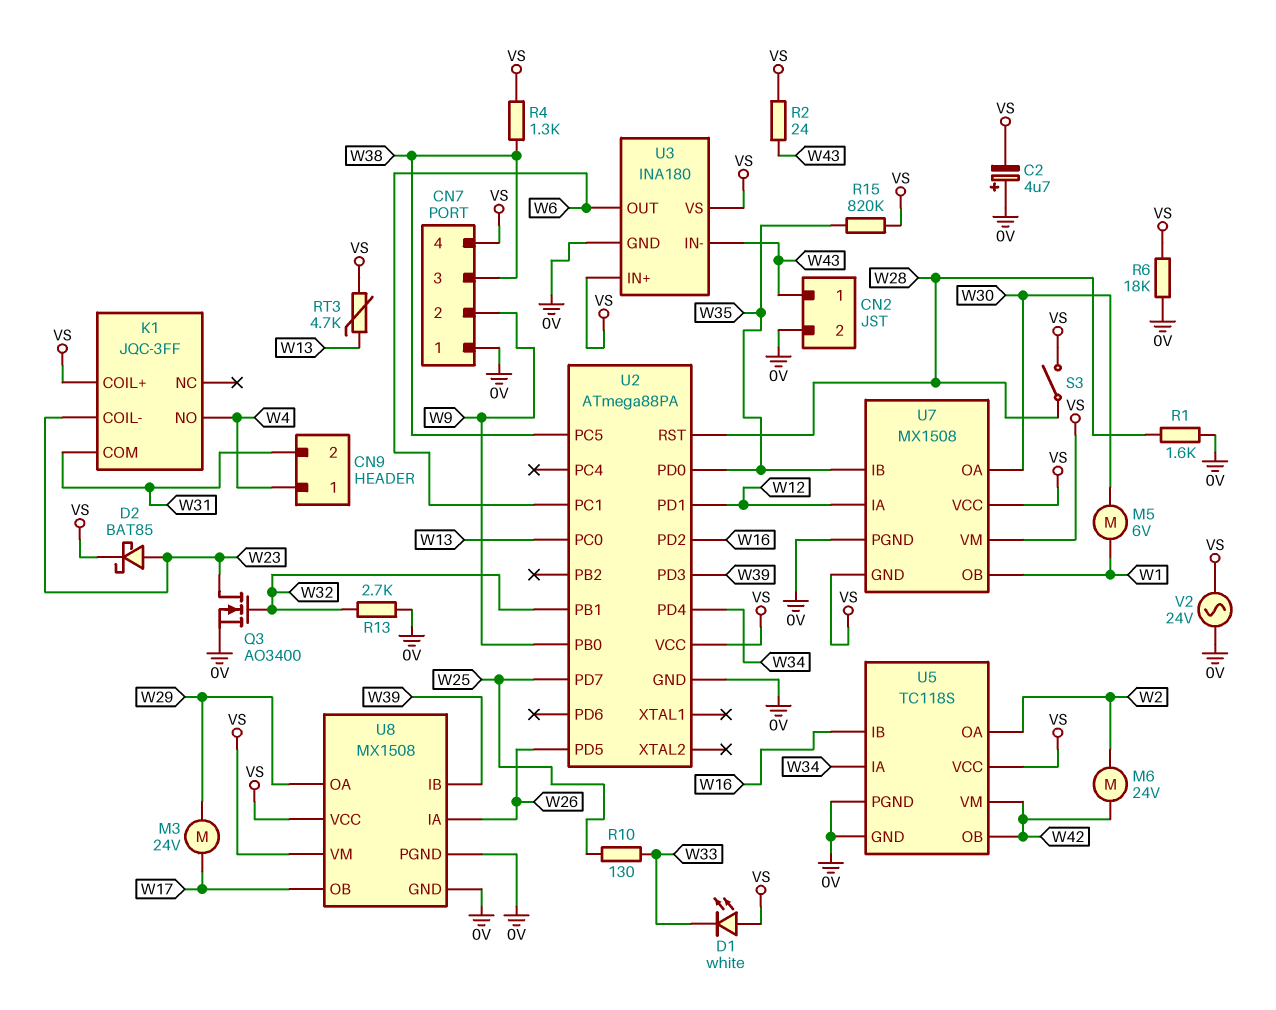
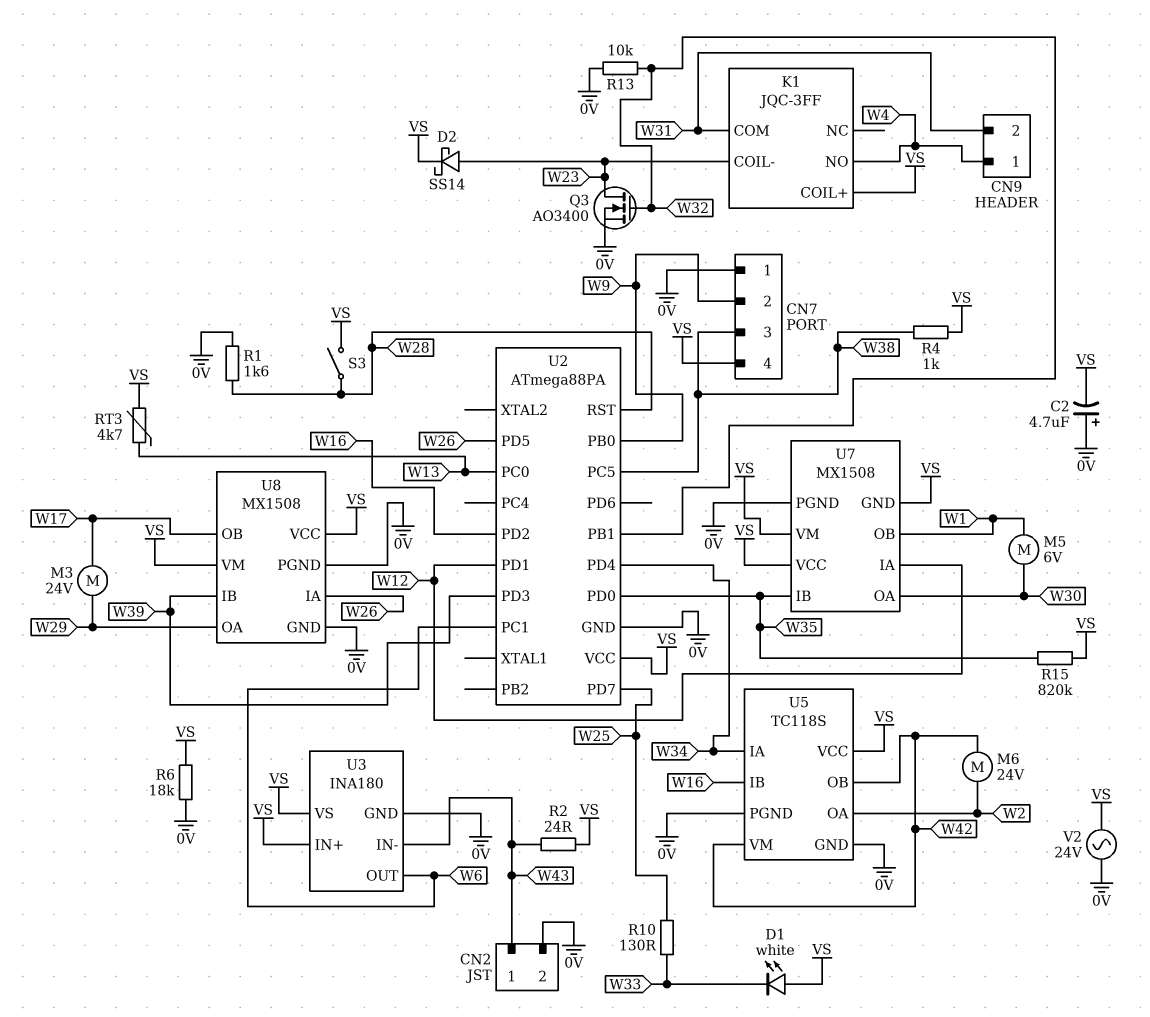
D2: schottky BAT85 (A W23, K VS) -> schottky SS14 (A W23, K VS)
R4: 1.3k (VS, W38) -> 1k (VS, W38)
R13: 2.7k (0V, W32) -> 10k (0V, W32)

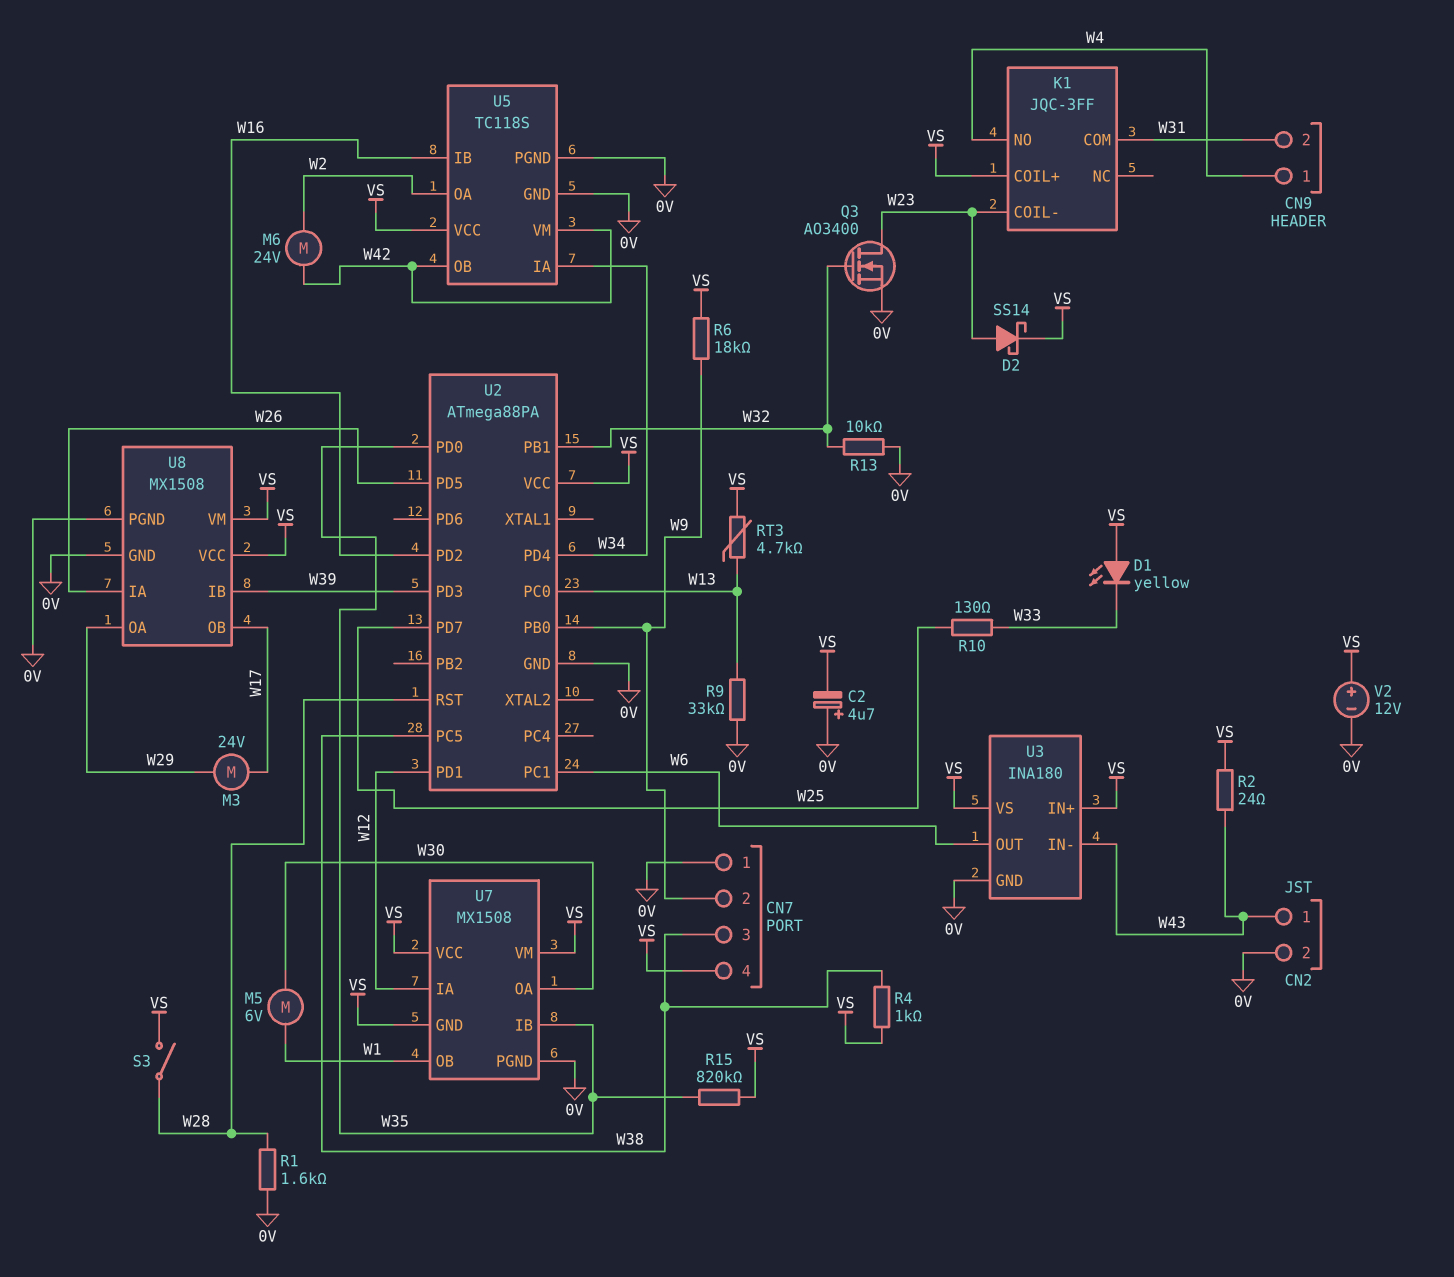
D1: LED white (A VS, K W33) -> LED yellow (A VS, K W33)
R6: 18k (0V, VS) -> 18k (VS, W9)
R9: none -> 33k (0V, W13)
V2: AC 24V (0V, VS) -> 12V (plus VS, minus 0V)

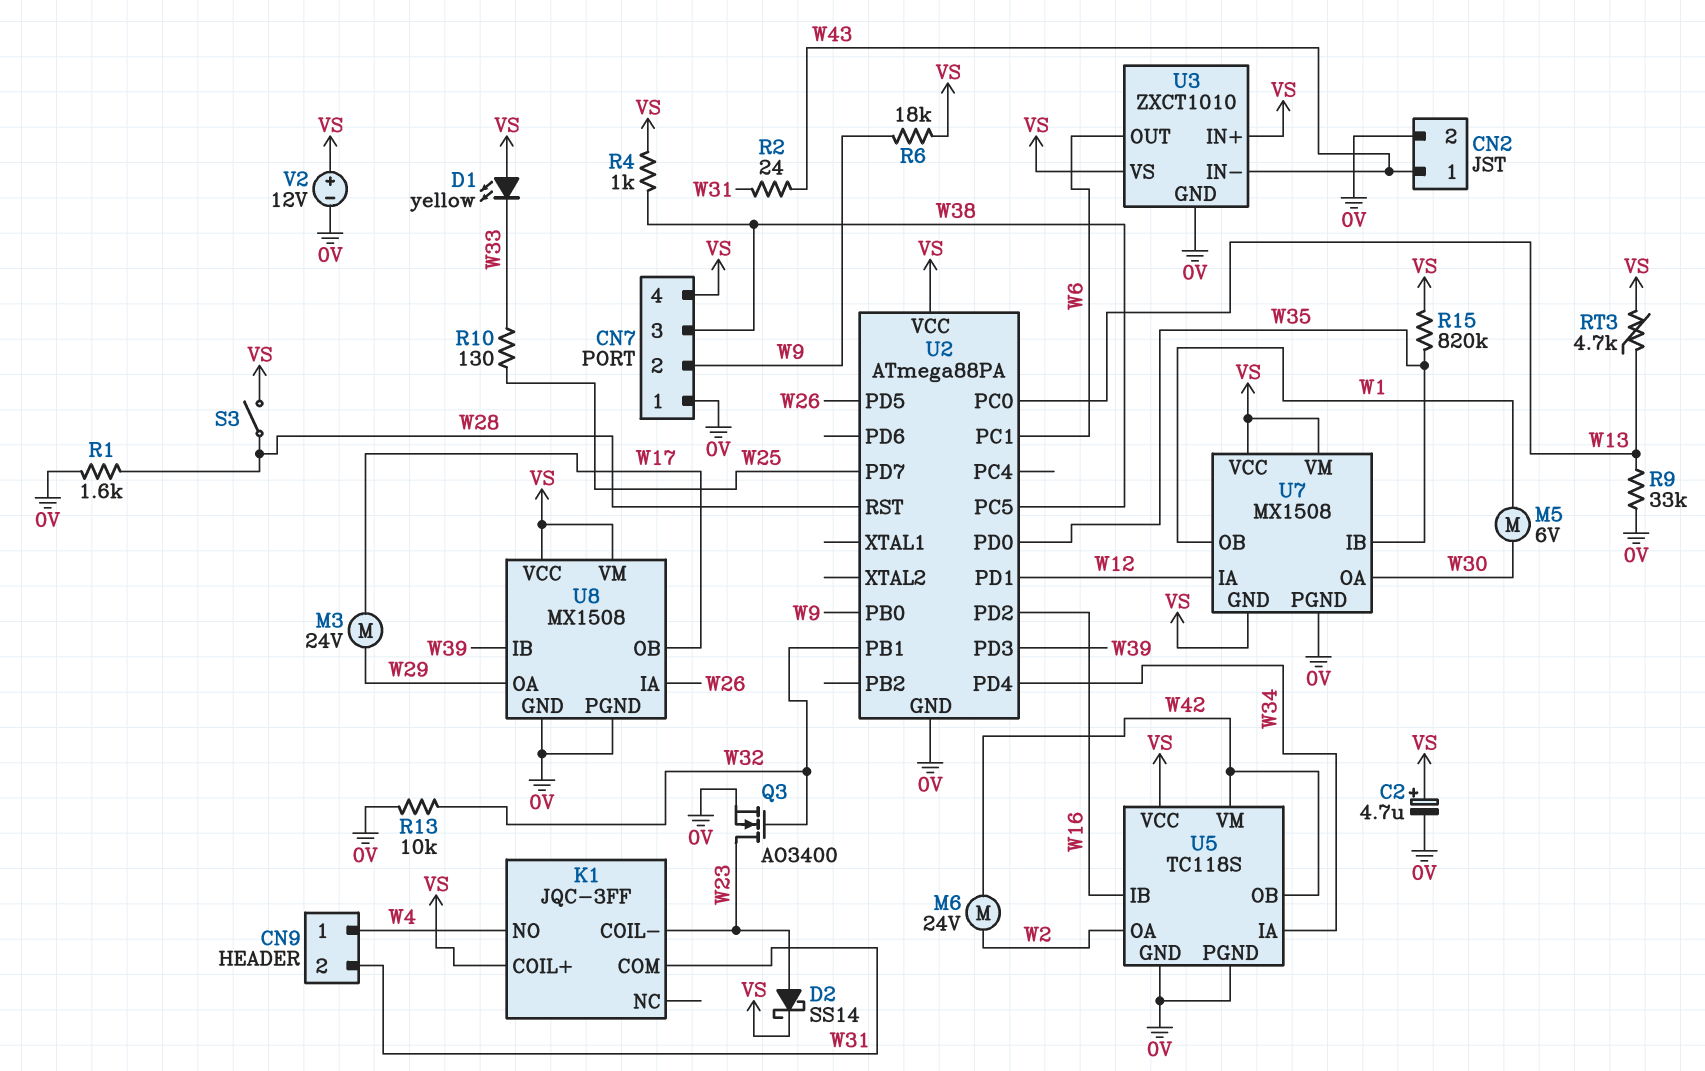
C2: 4.7uF (plus 0V, minus VS) -> 4.7uF (plus VS, minus 0V)
R2: 24 (VS, W43) -> 24 (W31, W43)
U3: INA180 -> ZXCT1010

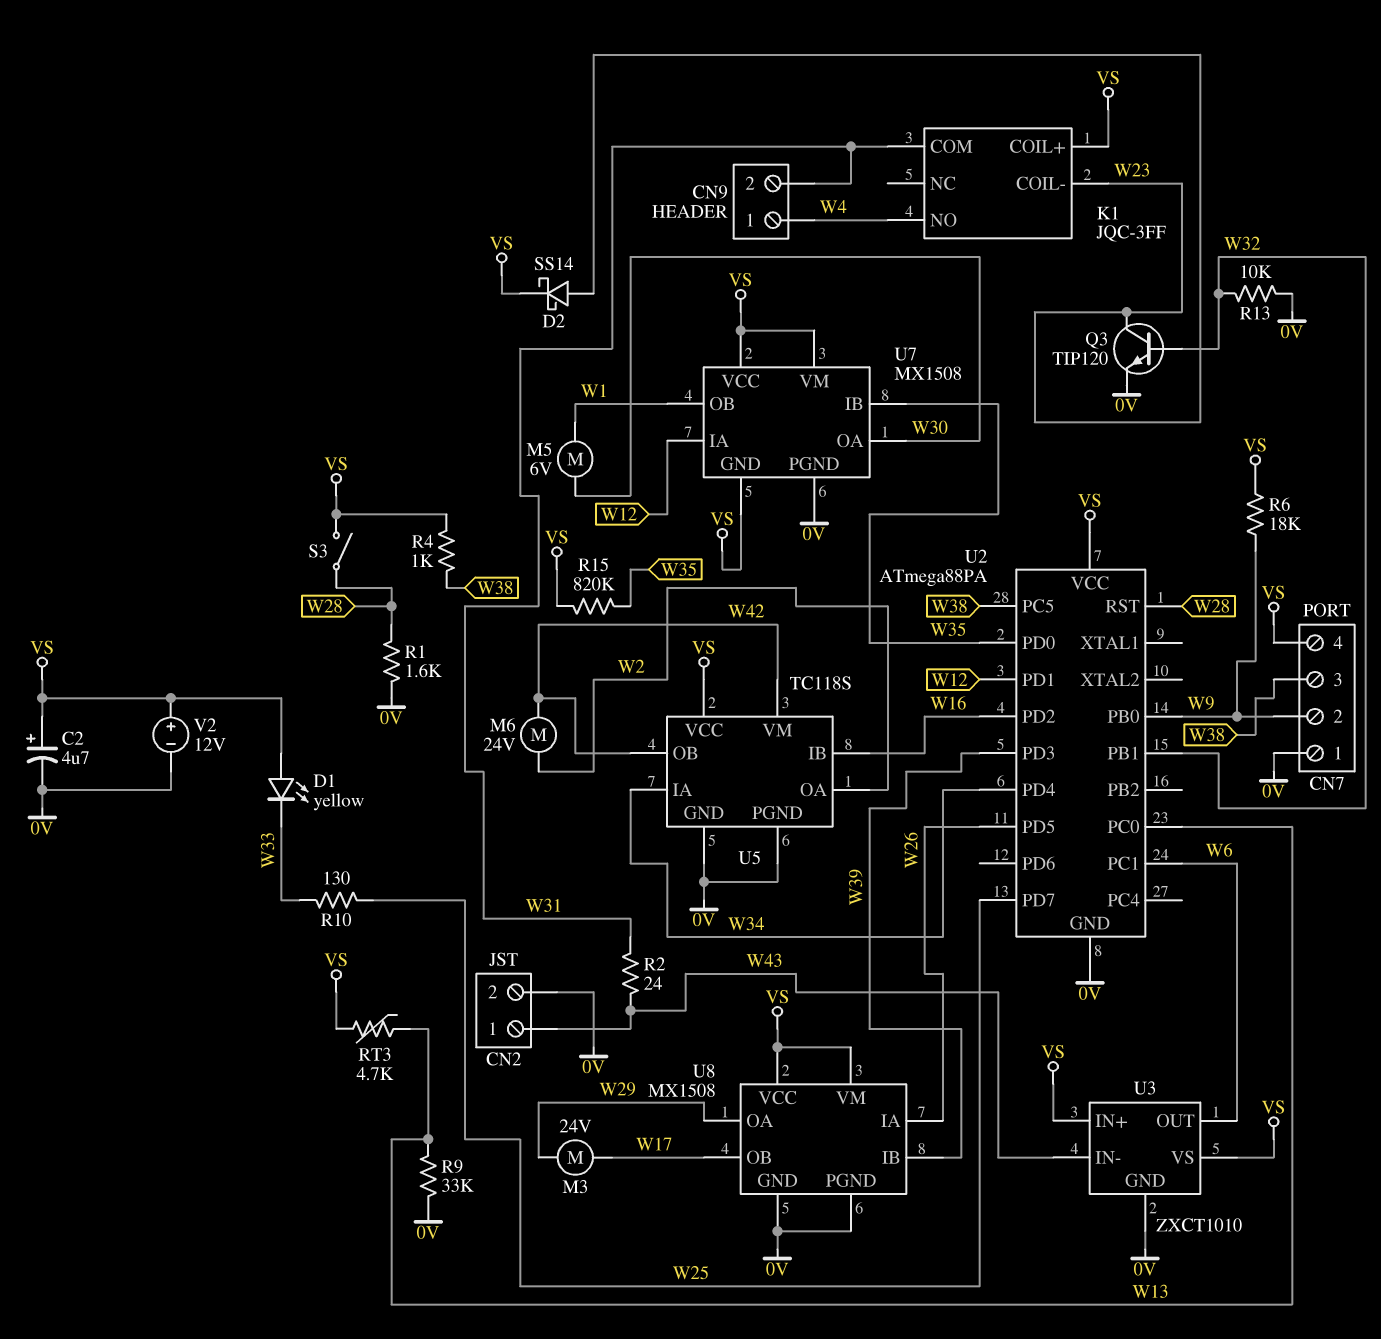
Q3: NMOS AO3400 (G W32, D W23, S 0V) -> NPN TIP120 (B W32, C W23, E 0V)

